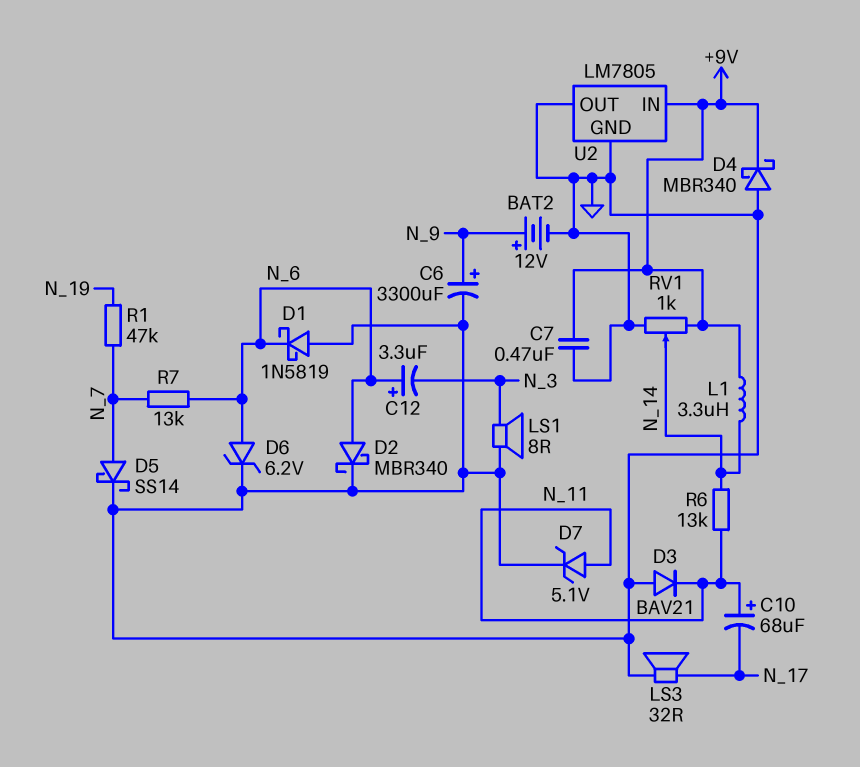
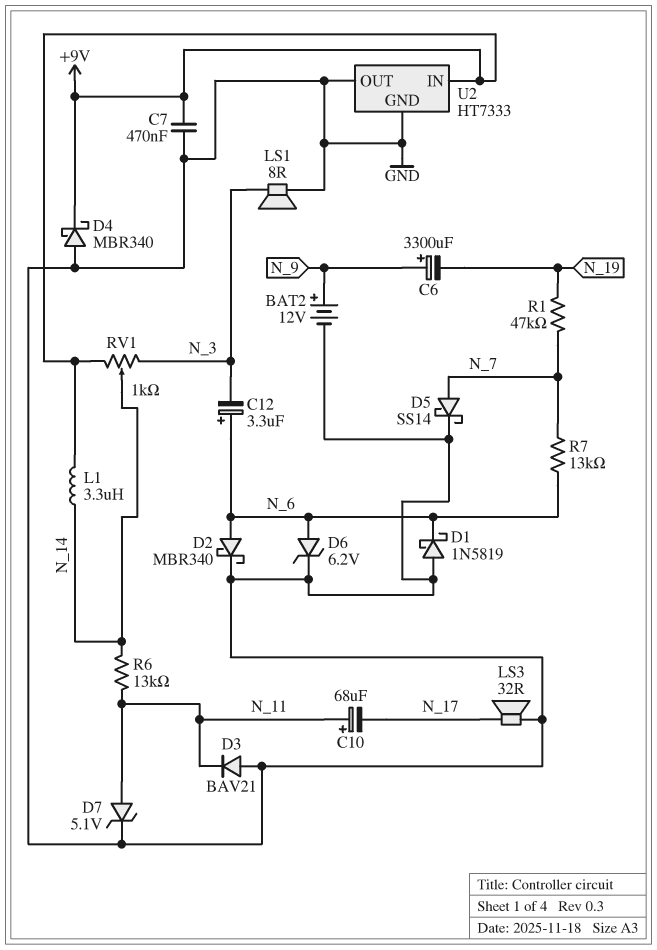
C6: 3300uF (plus N_9, minus GND) -> 3300uF (plus N_9, minus N_19)
RV1: 1k (+9V, GND, wiper N_14) -> 1k (+9V, N_3, wiper N_14)
U2: LM7805 -> HT7333

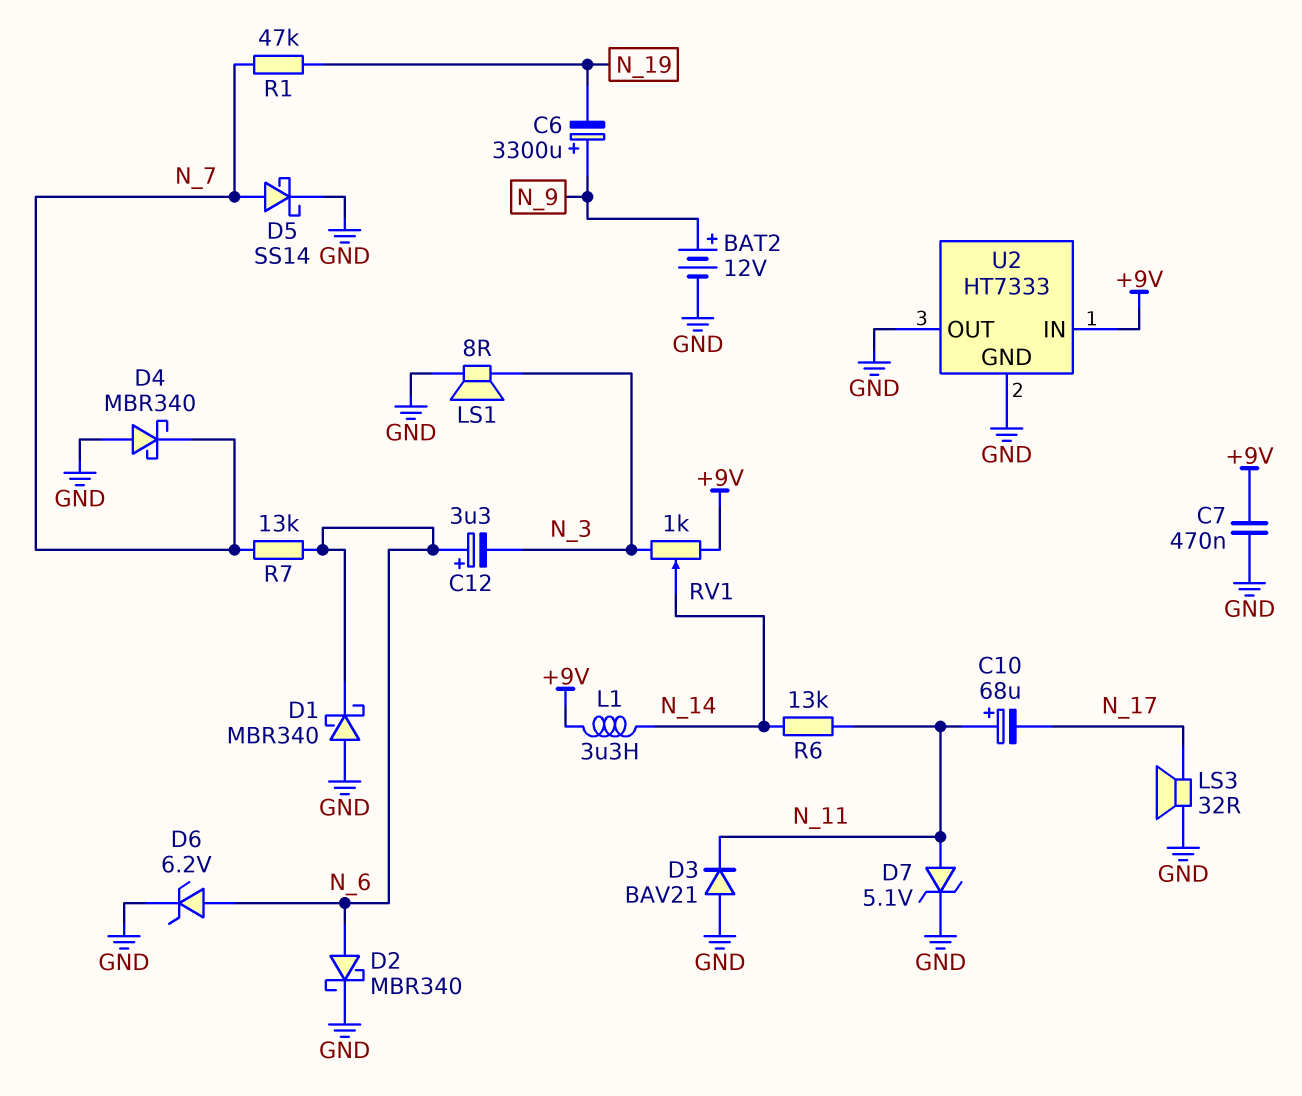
D1: schottky 1N5819 (A GND, K N_6) -> schottky MBR340 (A GND, K N_6)
D4: schottky MBR340 (A GND, K +9V) -> schottky MBR340 (A GND, K N_7)

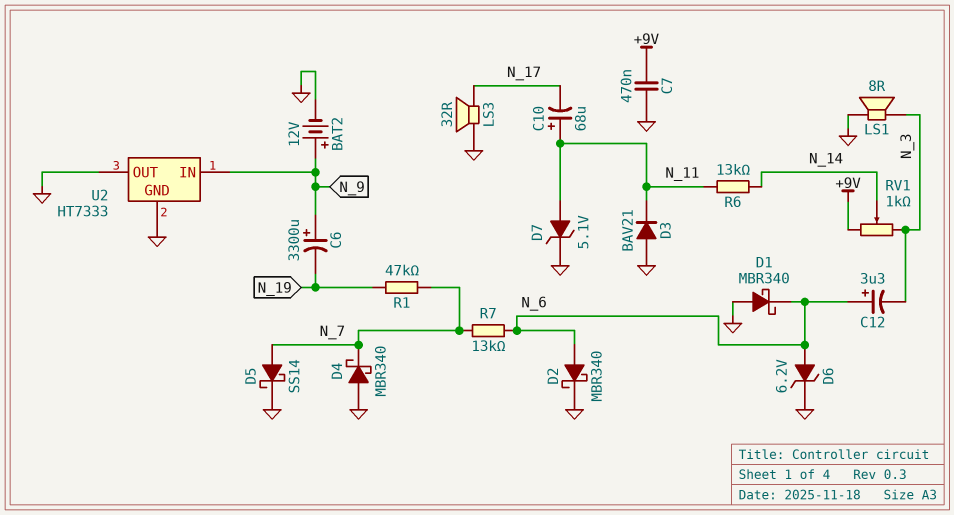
L1: 3.3uH (+9V, N_14) -> none
U2 pin IN: +9V -> N_9

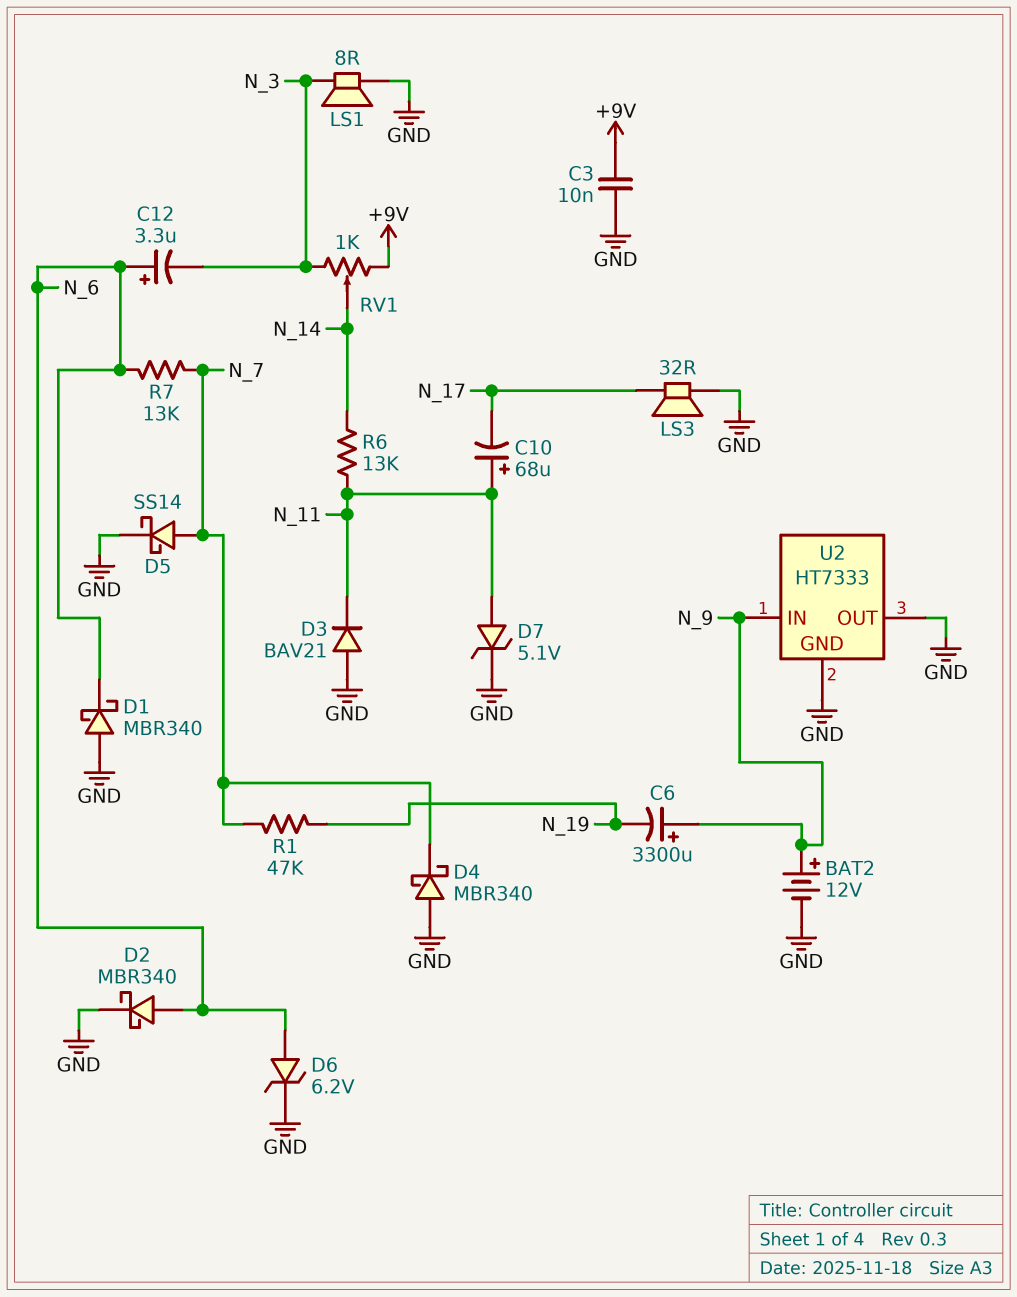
C3: none -> 10nF (+9V, GND)
C7: 470nF (+9V, GND) -> none

